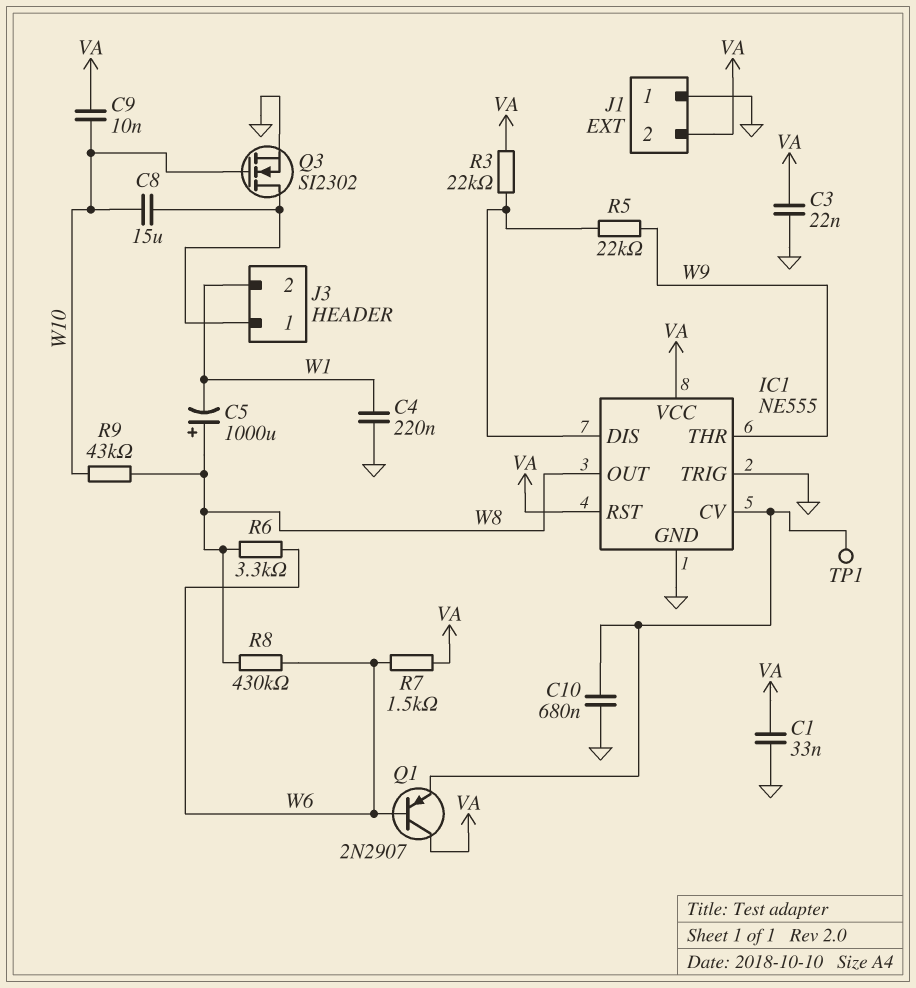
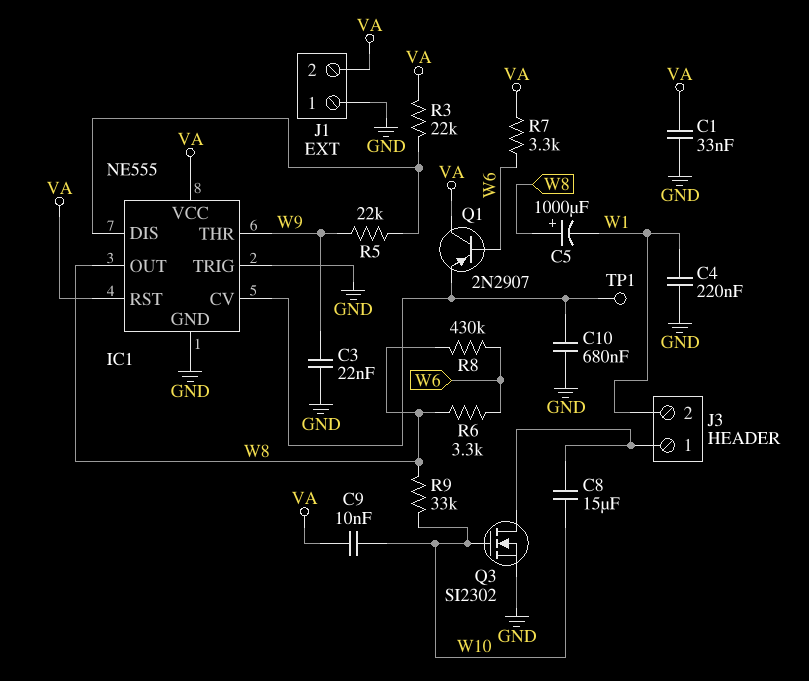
C3: 22nF (GND, VA) -> 22nF (GND, W9)
R7: 1.5k (VA, W6) -> 3.3k (VA, W6)
R9: 43k (W8, W10) -> 33k (W8, W10)

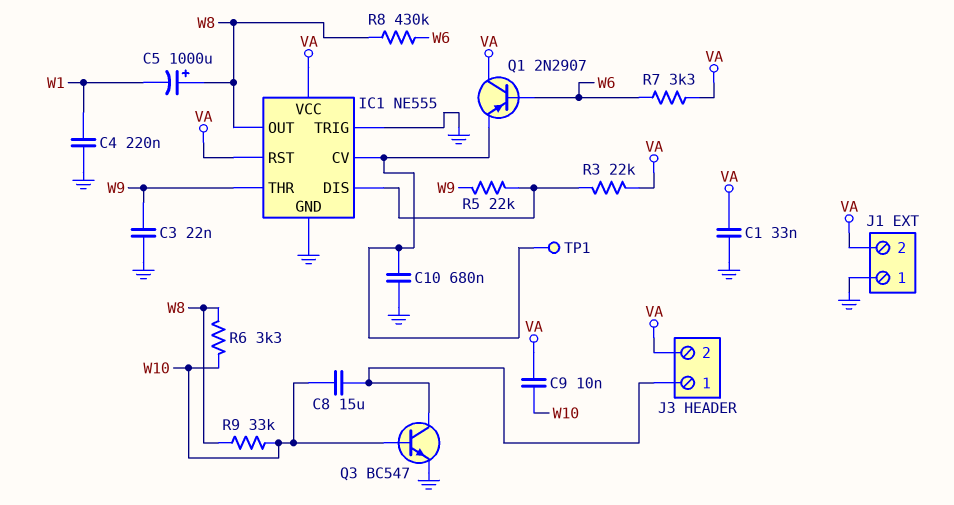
J3 pin 2: W1 -> VA
Q3: NMOS SI2302 (G W10, D J3/1, S GND) -> NPN BC547 (B W10, C J3/1, E GND)
R6: 3.3k (W6, W8) -> 3.3k (W8, W10)

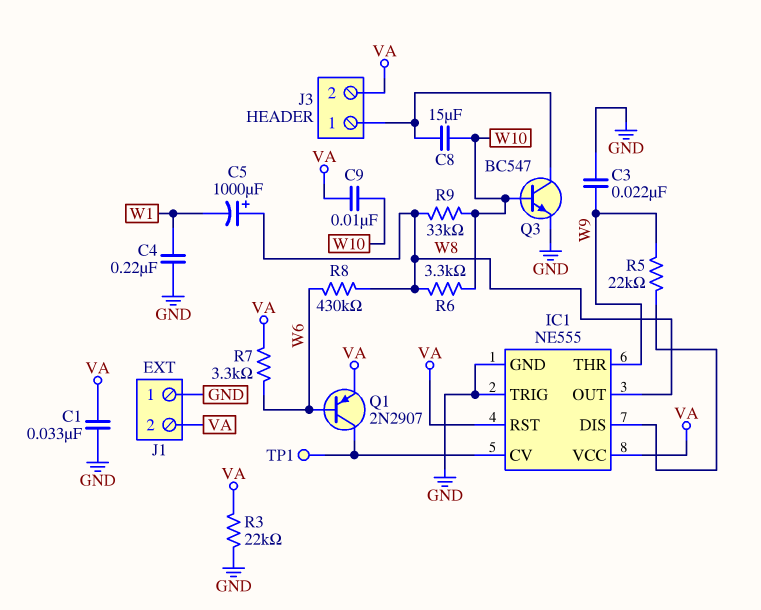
C10: 680nF (GND, IC1/CV) -> none
Q1: PNP 2N2907 (B W6, C VA, E IC1/CV) -> PNP 2N2907 (B W6, C IC1/CV, E VA)
R3: 22k (IC1/DIS, VA) -> 22k (GND, VA)

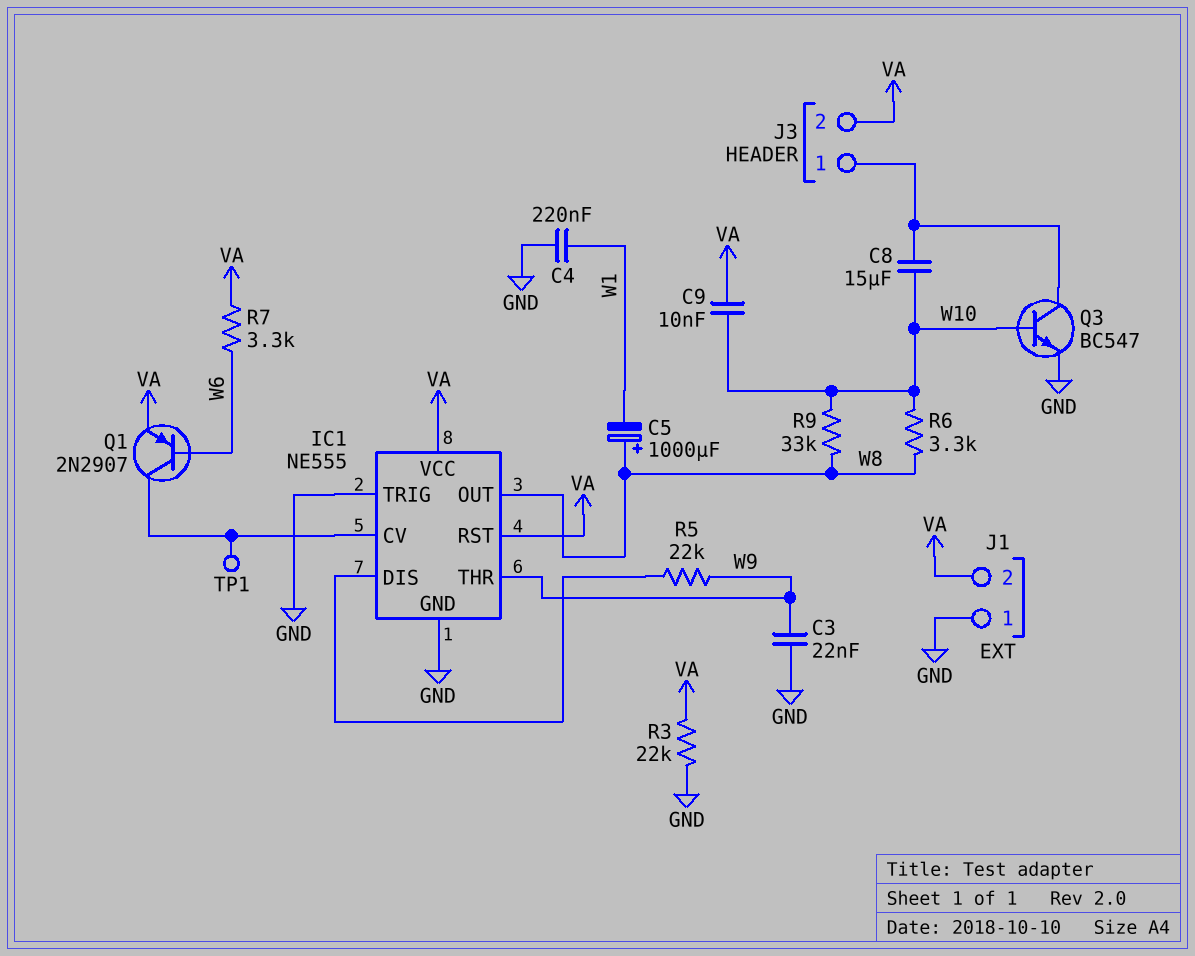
C1: 33nF (GND, VA) -> none
R8: 430k (W6, W8) -> none

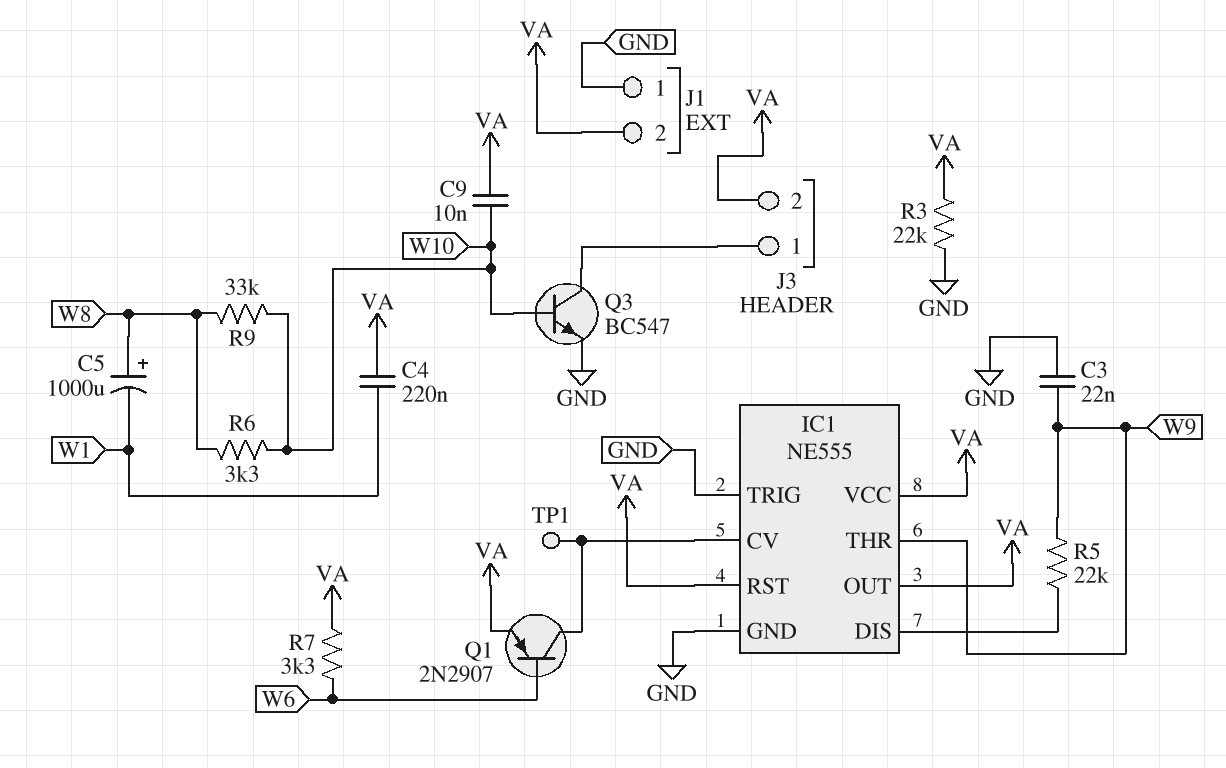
C4: 220nF (GND, W1) -> 220nF (VA, W1)
C8: 15uF (J3/1, W10) -> none
IC1 pin OUT: W8 -> VA

